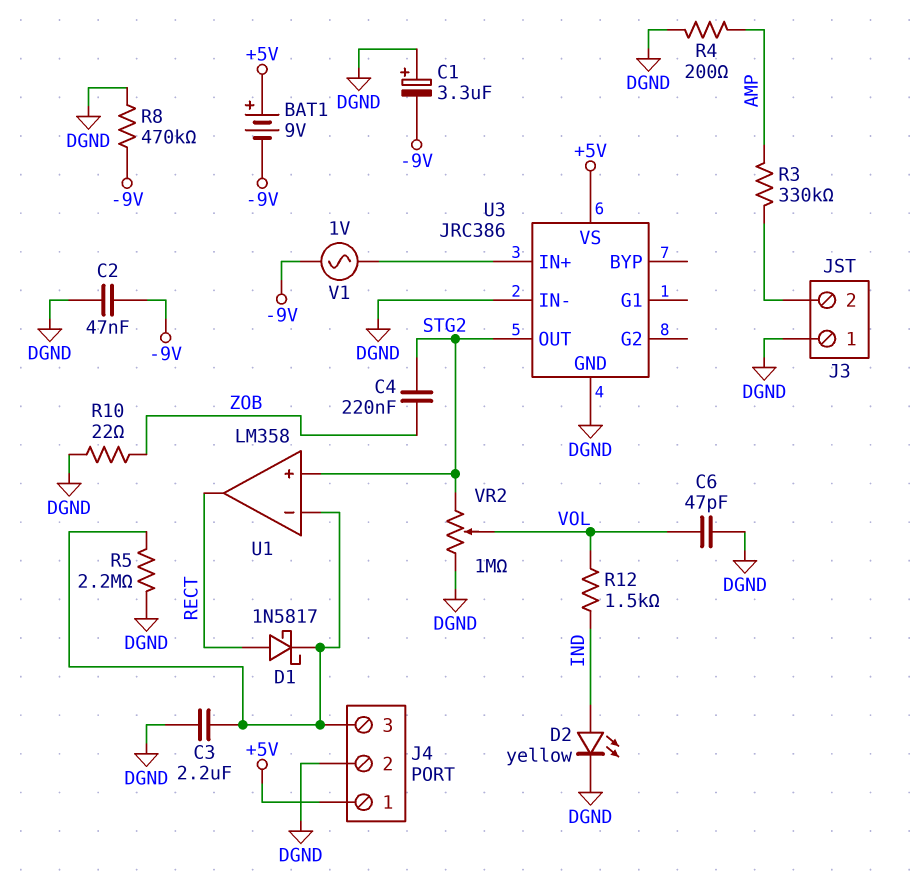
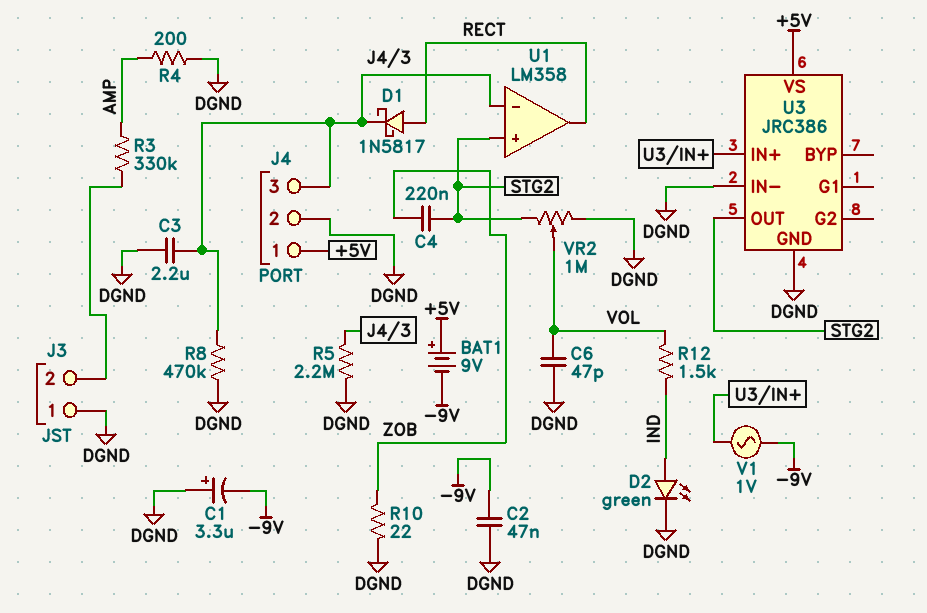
D2: LED yellow (A IND, K DGND) -> LED green (A IND, K DGND)
R8: 470k (-9V, DGND) -> 470k (DGND, J4/3)

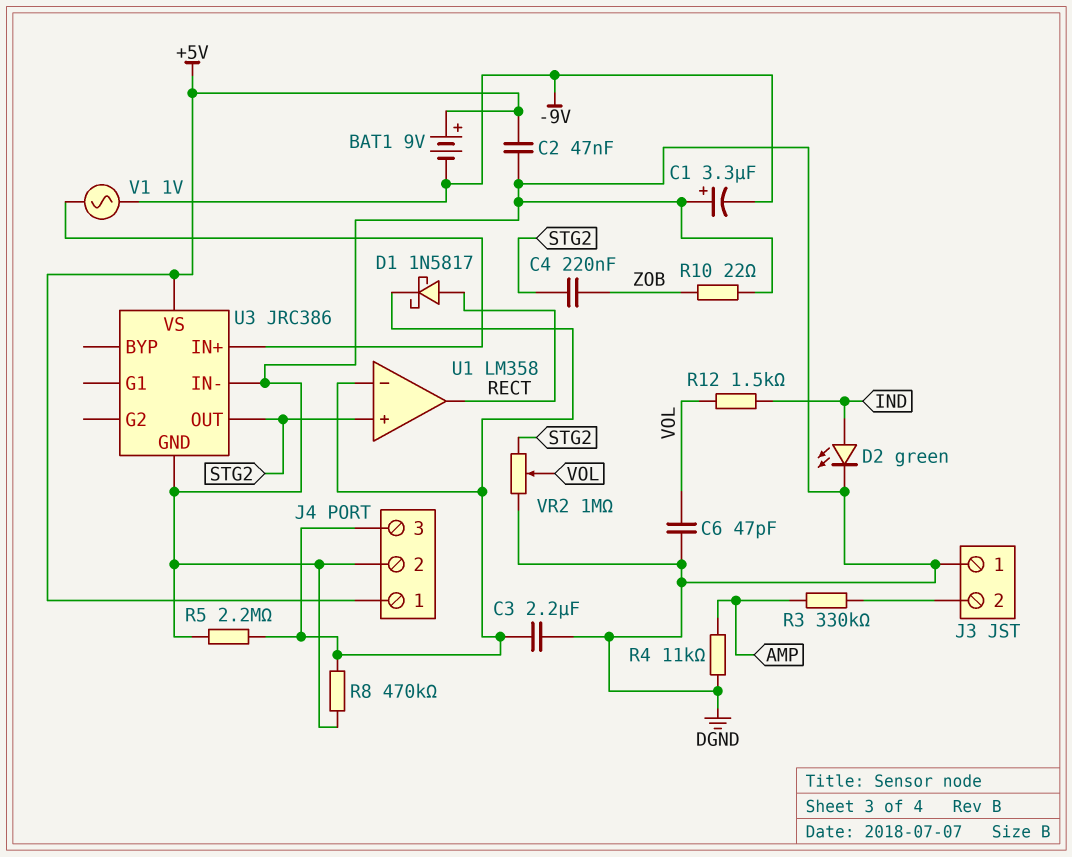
C2: 47nF (-9V, DGND) -> 47nF (+5V, DGND)
R4: 200 (AMP, DGND) -> 11k (AMP, DGND)

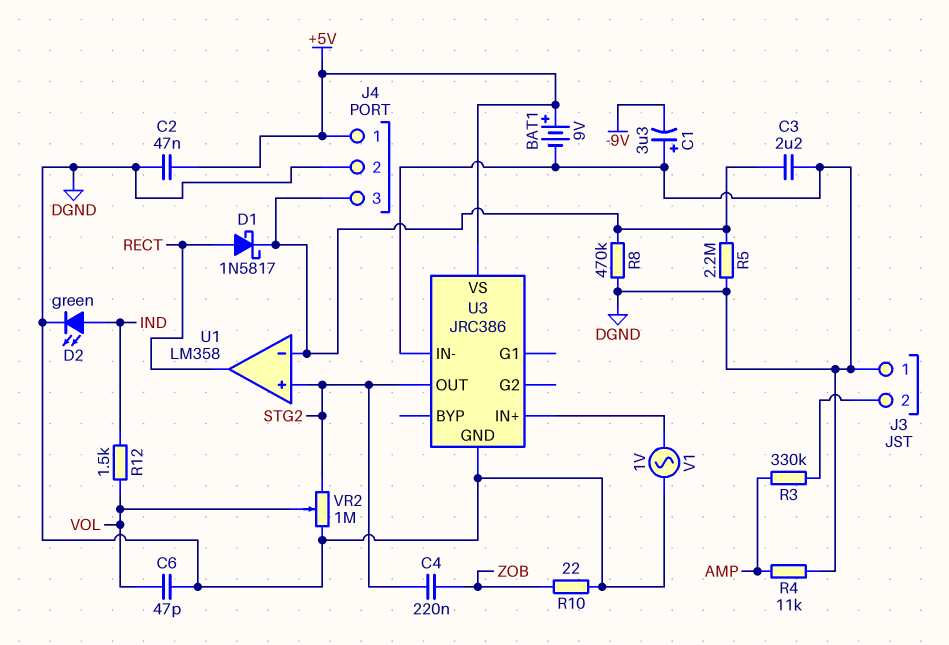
BAT1: 9V (plus +5V, minus -9V) -> 9V (plus +5V, minus DGND)
V1: AC 1V (-9V, U3/IN+) -> AC 1V (DGND, U3/IN+)

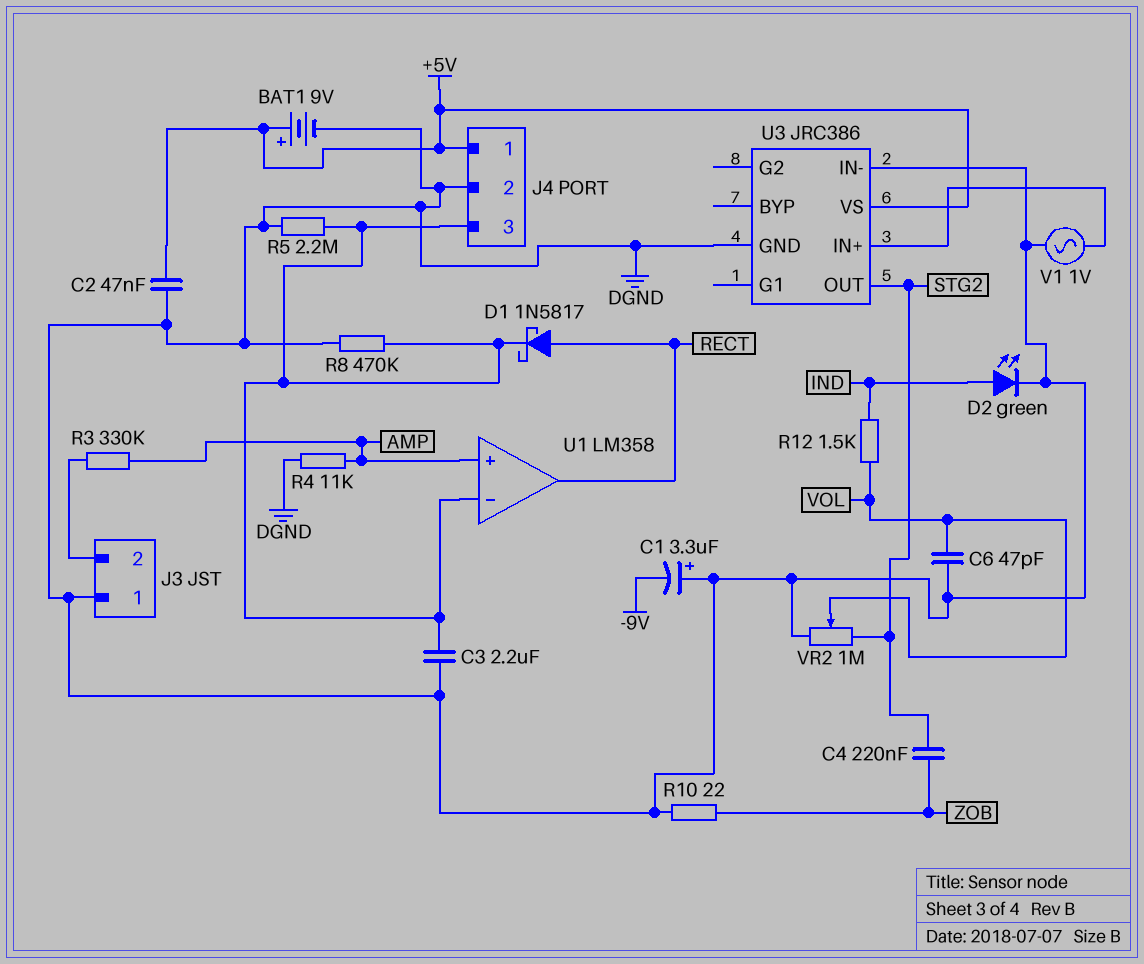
U1 pin in+: STG2 -> AMP

